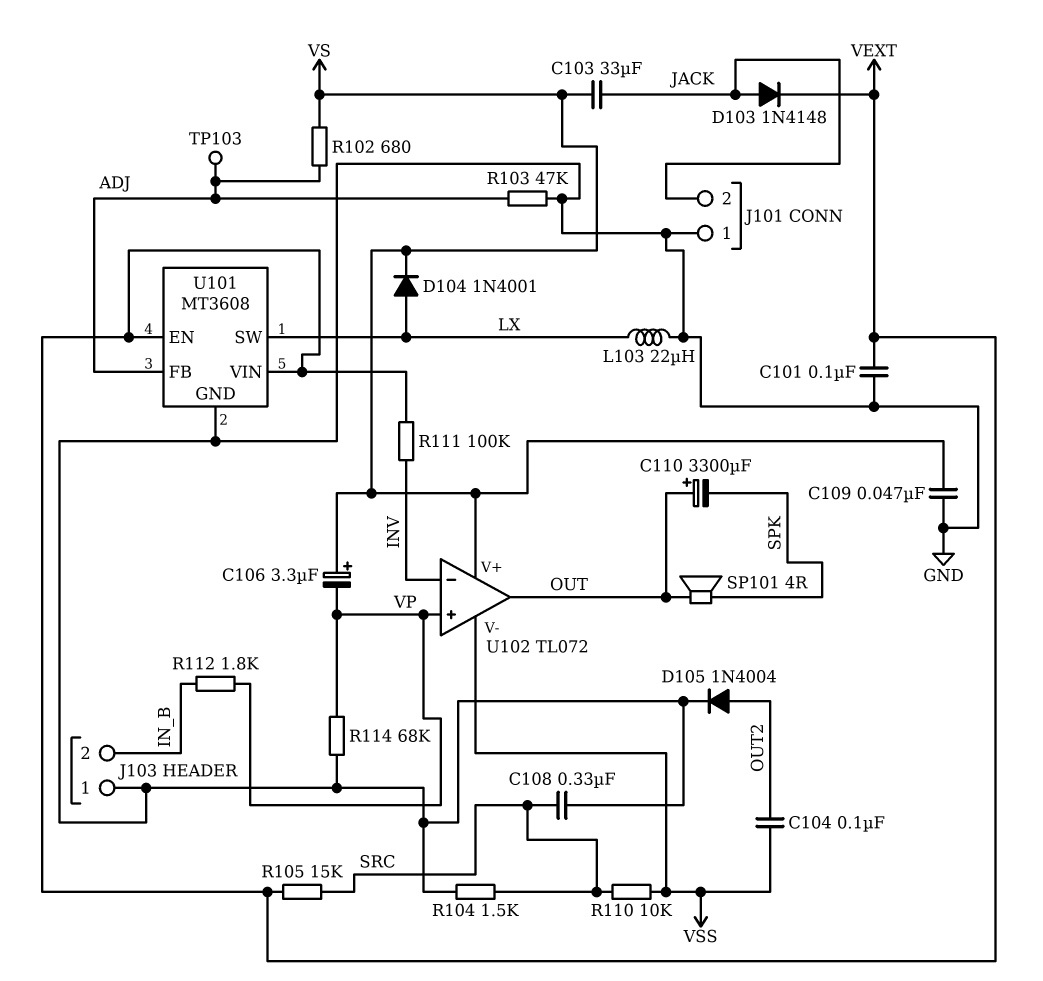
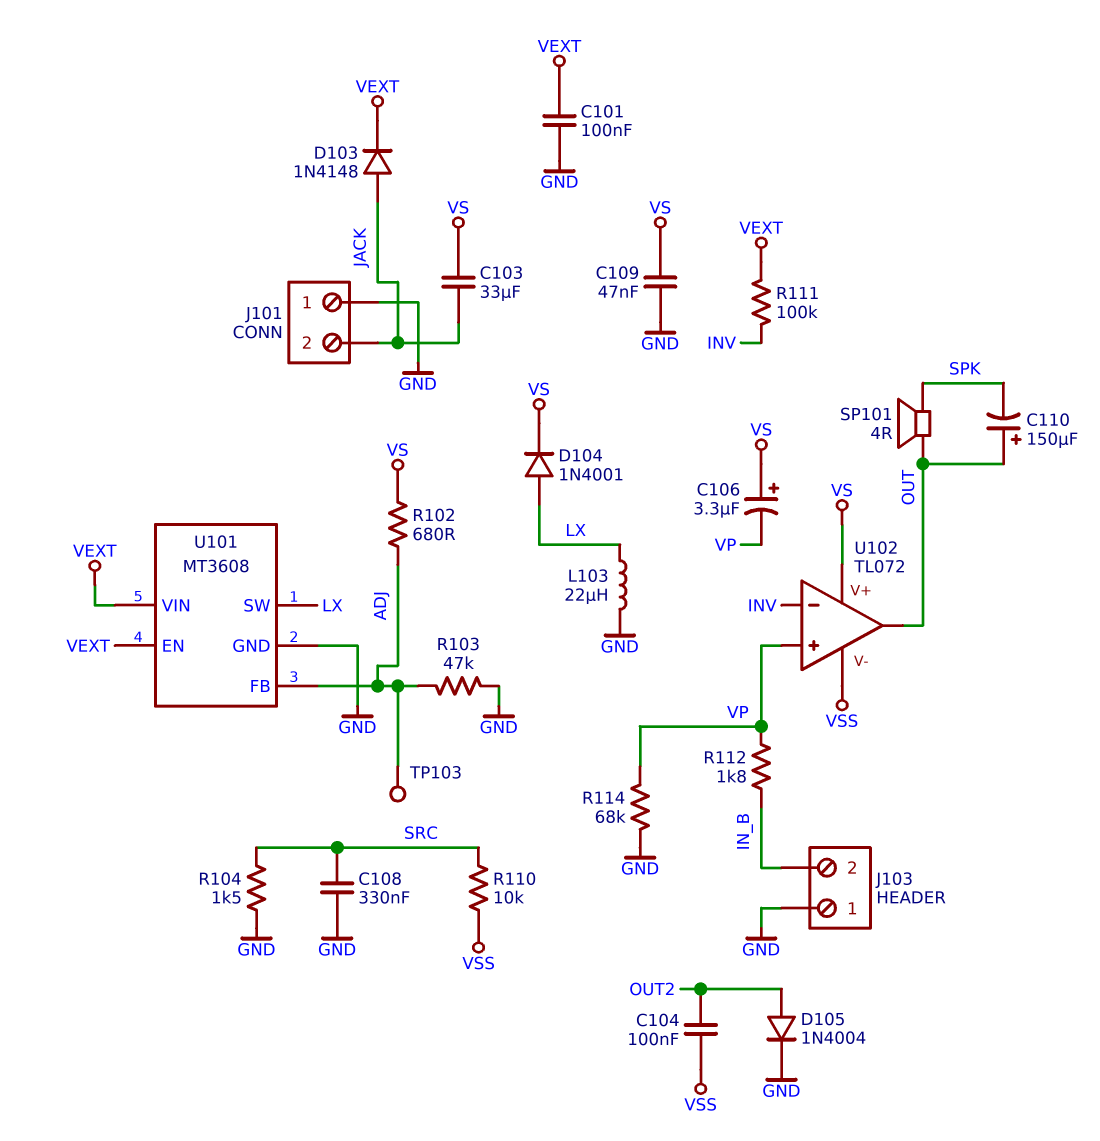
C110: 3300uF (plus OUT, minus SPK) -> 150uF (plus OUT, minus SPK)
R105: 15k (SRC, VEXT) -> none

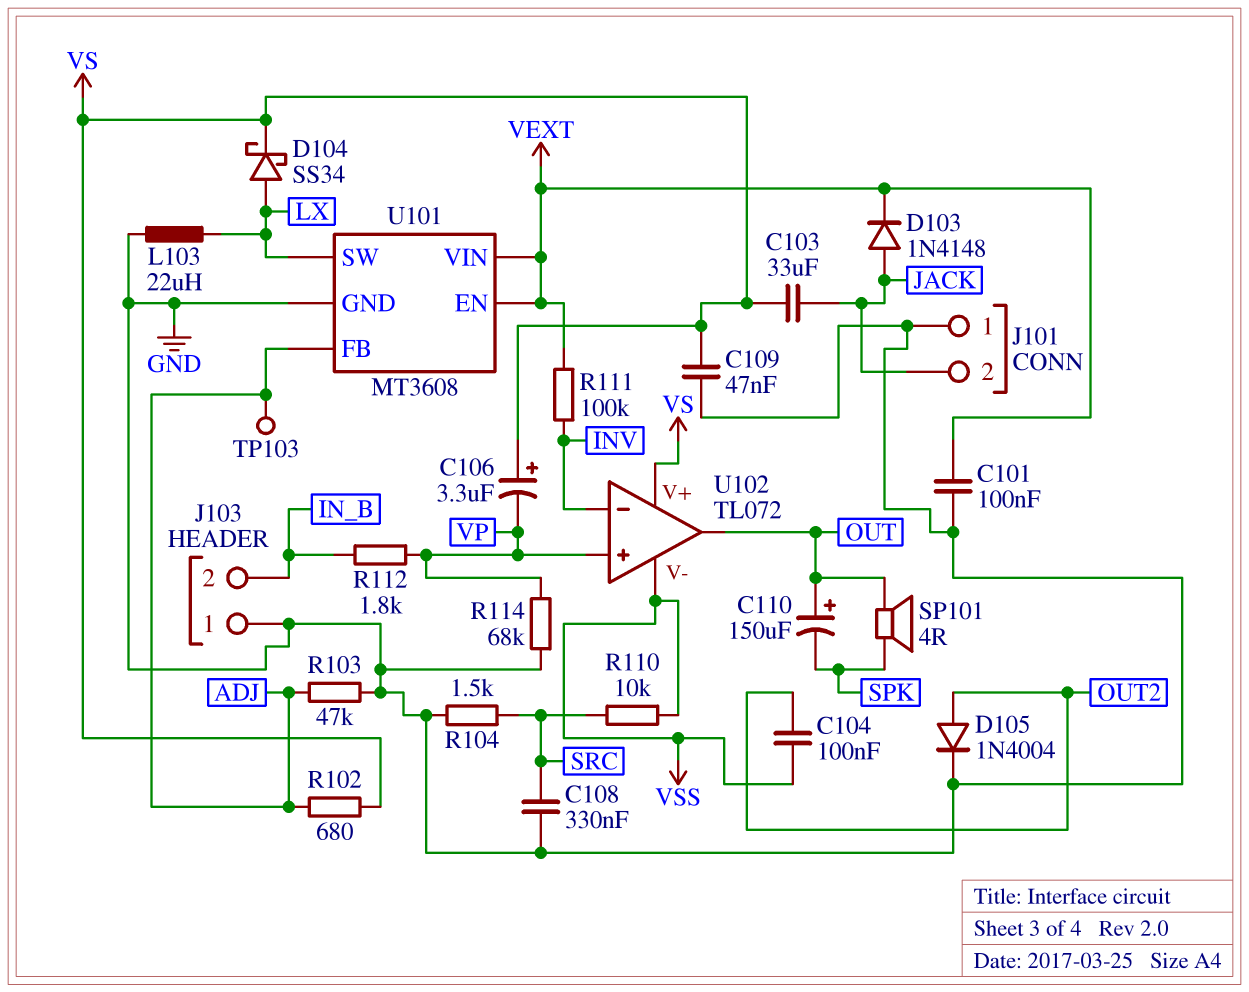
D104: diode 1N4001 (A LX, K VS) -> schottky SS34 (A LX, K VS)

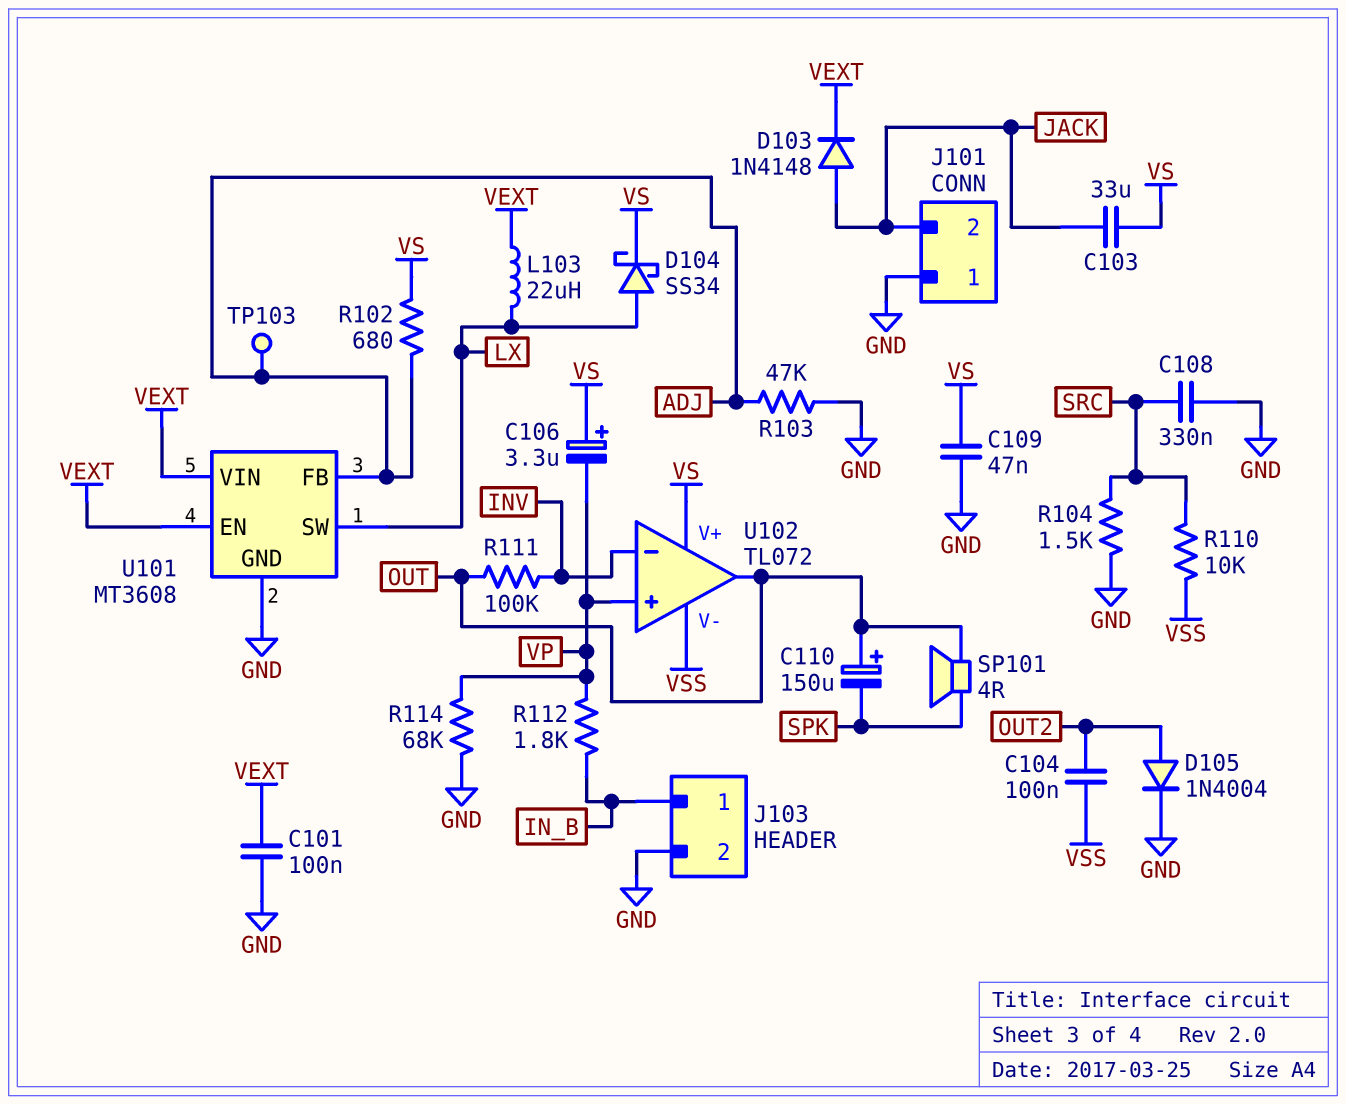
J103 pin 1: GND -> IN_B
J103 pin 2: IN_B -> GND
L103: 22uH (GND, LX) -> 22uH (LX, VEXT)
R111: 100k (INV, VEXT) -> 100k (INV, OUT)

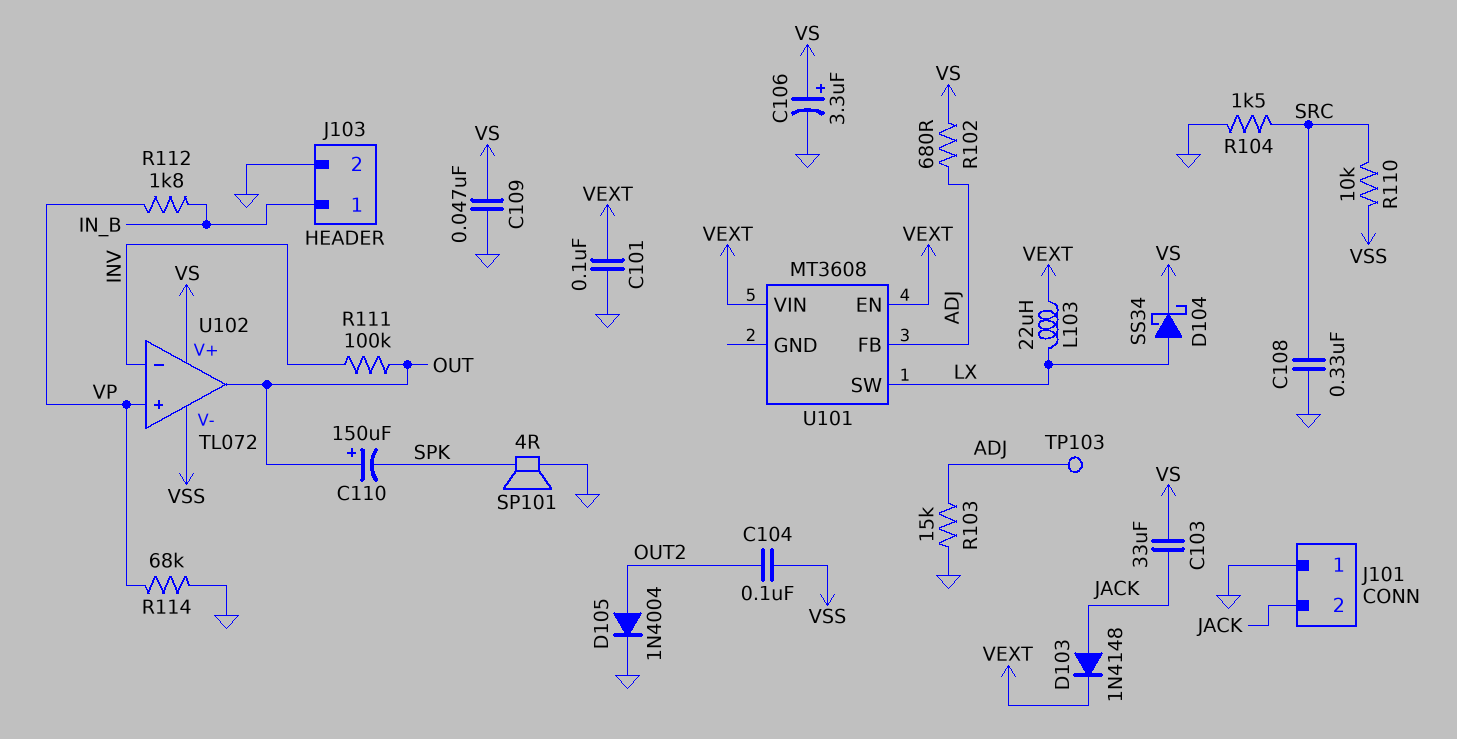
C106: 3.3uF (plus VS, minus VP) -> 3.3uF (plus VS, minus GND)
R103: 47k (ADJ, GND) -> 15k (ADJ, GND)
SP101: speaker 4R (OUT, SPK) -> speaker 4R (GND, SPK)
U101 pin GND: GND -> none

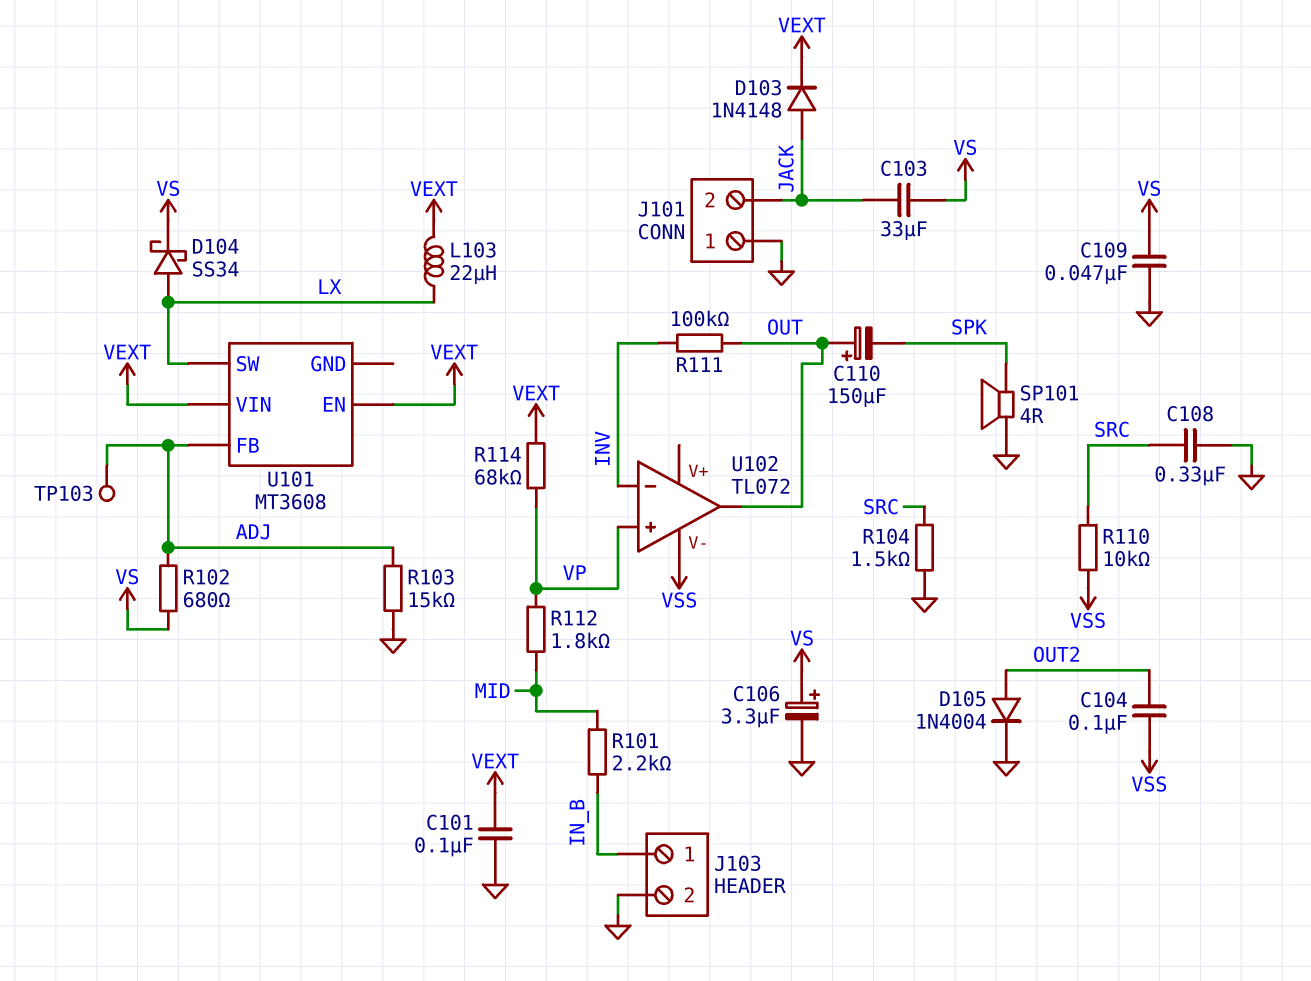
R101: none -> 2.2k (IN_B, MID)
R112: 1.8k (IN_B, VP) -> 1.8k (MID, VP)
R114: 68k (GND, VP) -> 68k (VEXT, VP)
U102 pin V+: VS -> none

